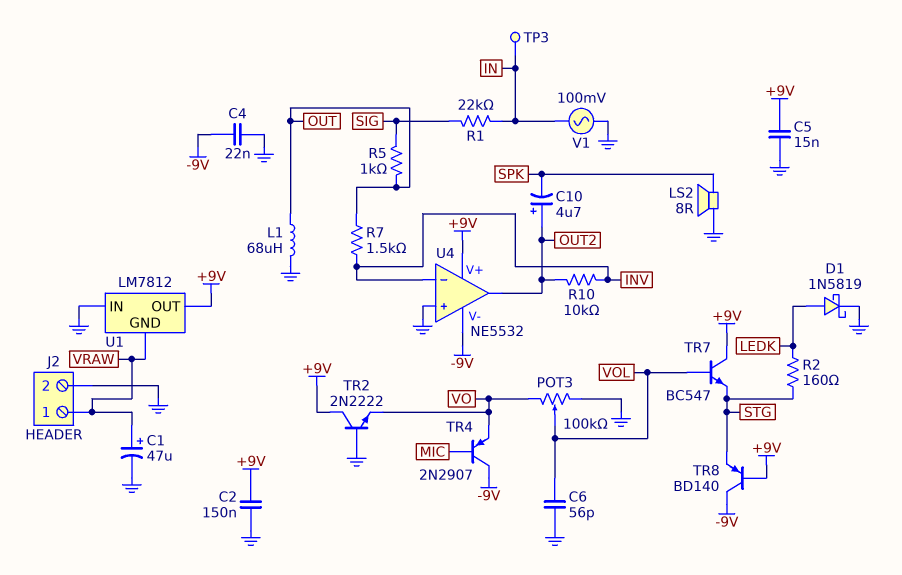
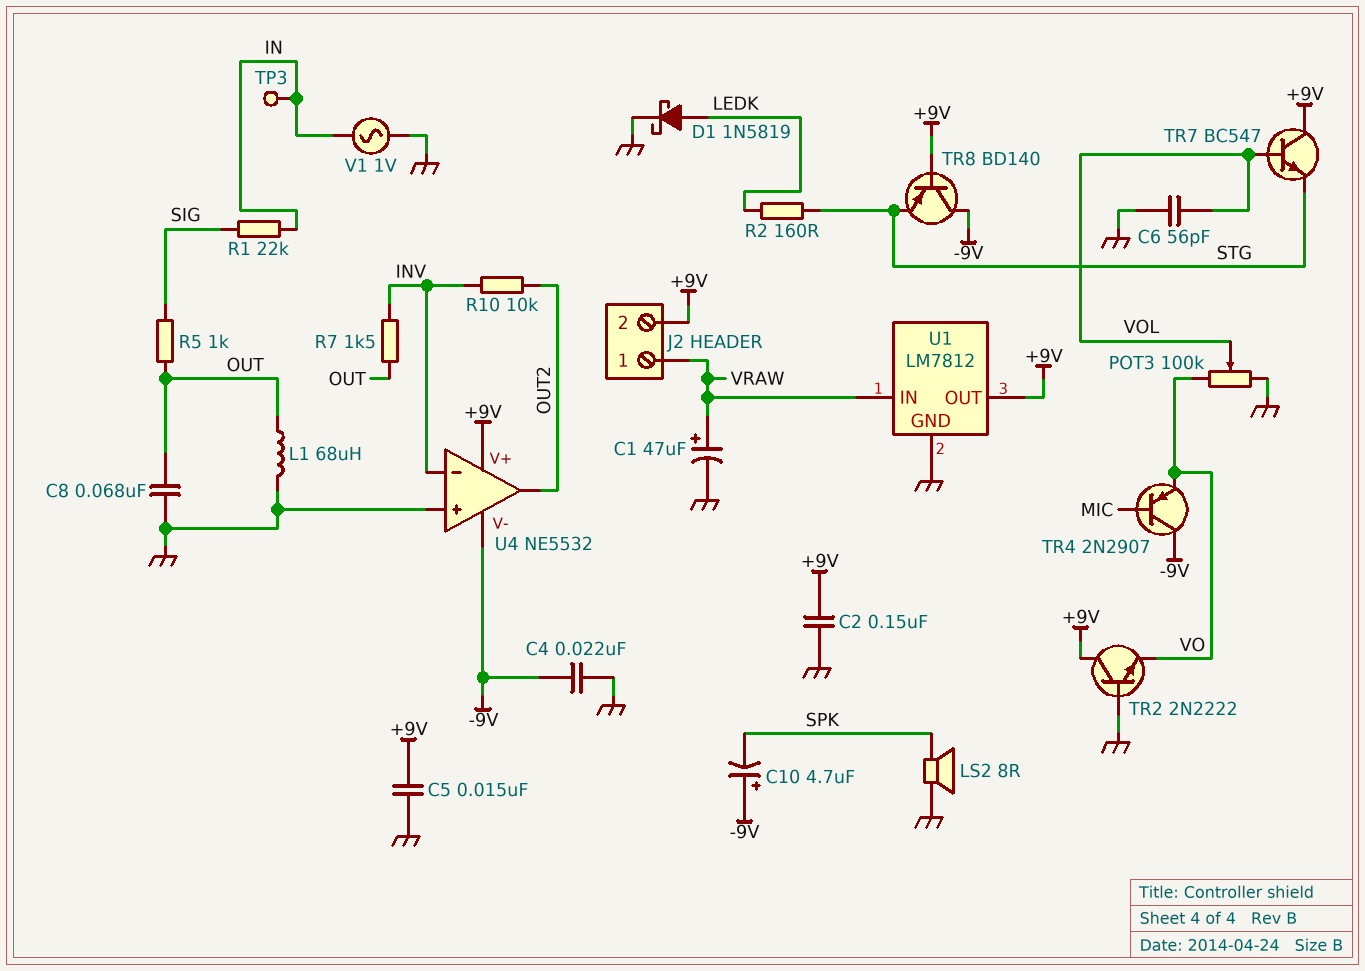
C8: none -> 68nF (GND, OUT)
C10: 4.7uF (plus OUT2, minus SPK) -> 4.7uF (plus -9V, minus SPK)
J2 pin 2: GND -> +9V
U1 pin GND: VRAW -> GND
U1 pin IN: GND -> VRAW
V1: AC 100mV (GND, IN) -> AC 1V (GND, IN)

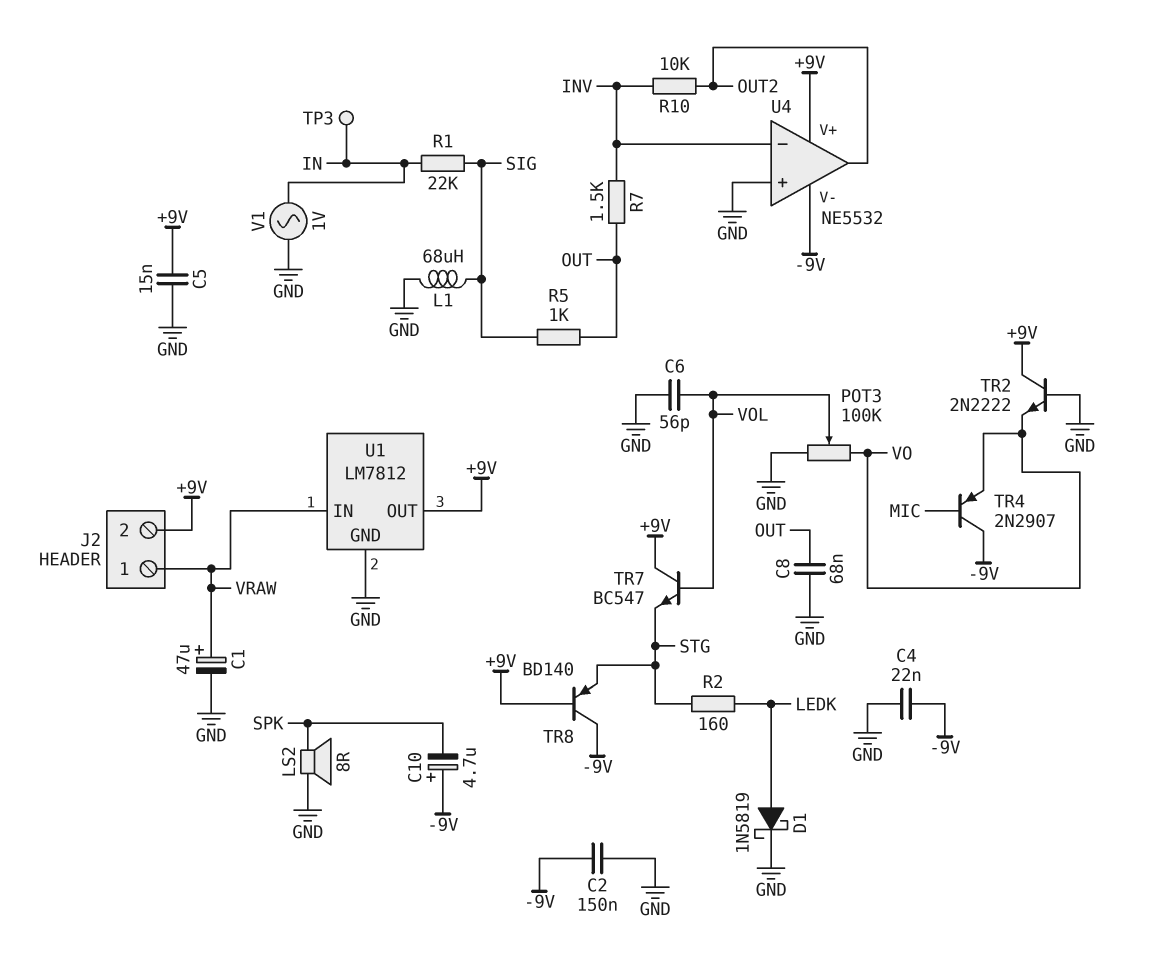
C2: 150nF (+9V, GND) -> 150nF (-9V, GND)
L1: 68uH (GND, OUT) -> 68uH (GND, SIG)

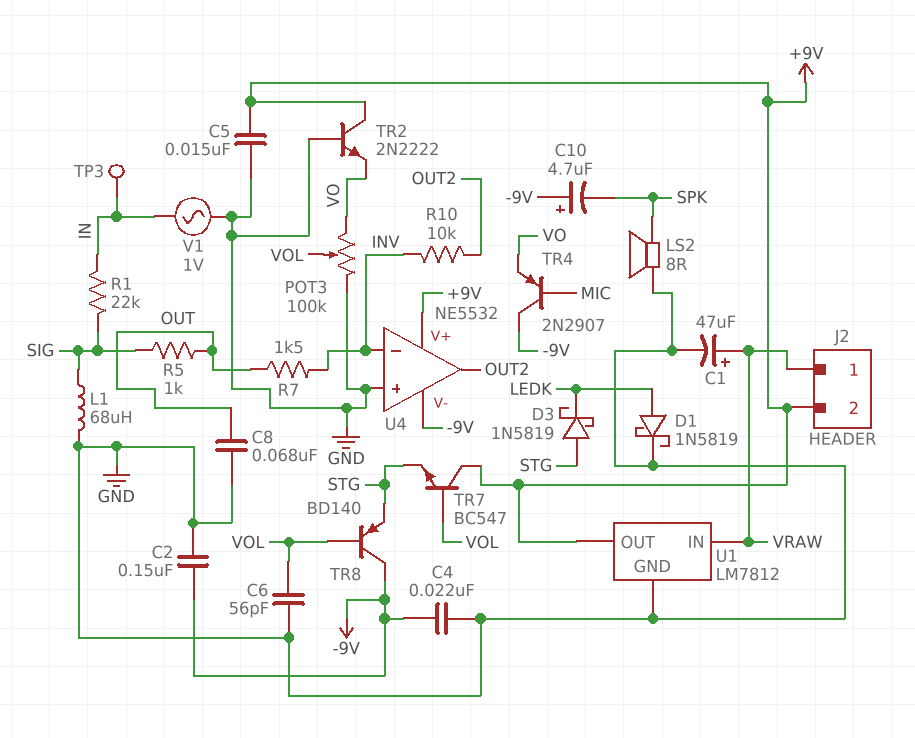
D3: none -> schottky 1N5819 (A STG, K LEDK)
R2: 160 (LEDK, STG) -> none
TR8: PNP BD140 (B +9V, C -9V, E STG) -> PNP BD140 (B VOL, C -9V, E STG)

